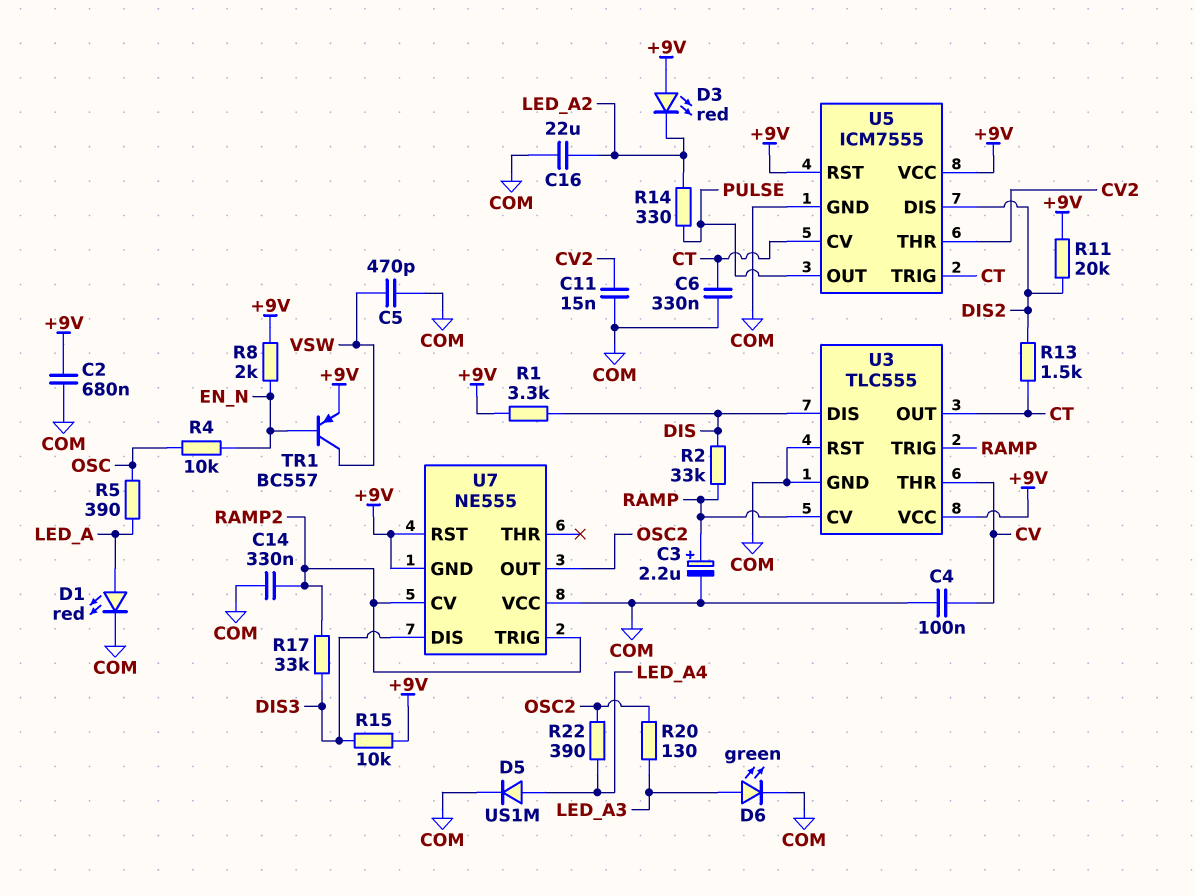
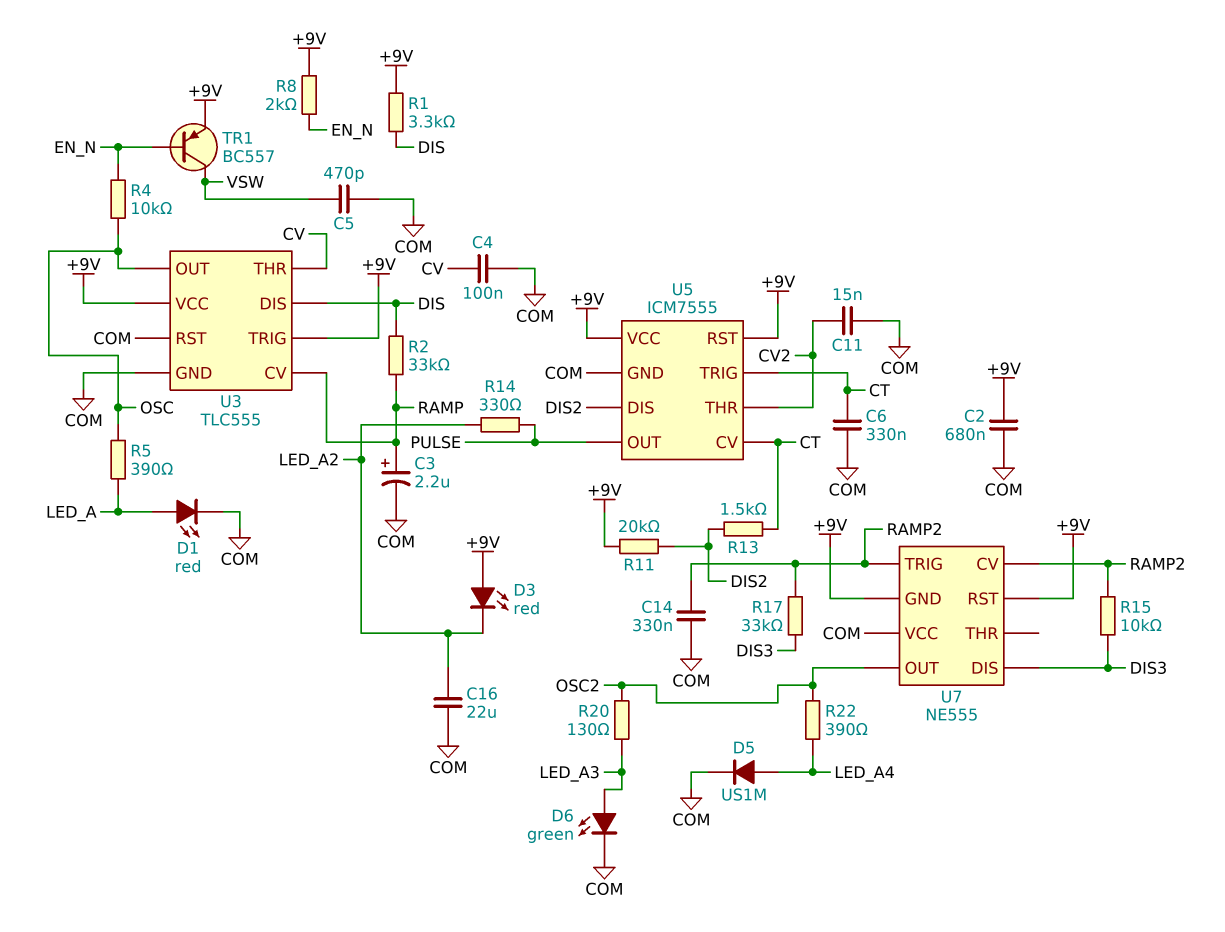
R15: 10k (+9V, DIS3) -> 10k (DIS3, RAMP2)
U3 pin OUT: CT -> OSC
U3 pin TRIG: RAMP -> +9V

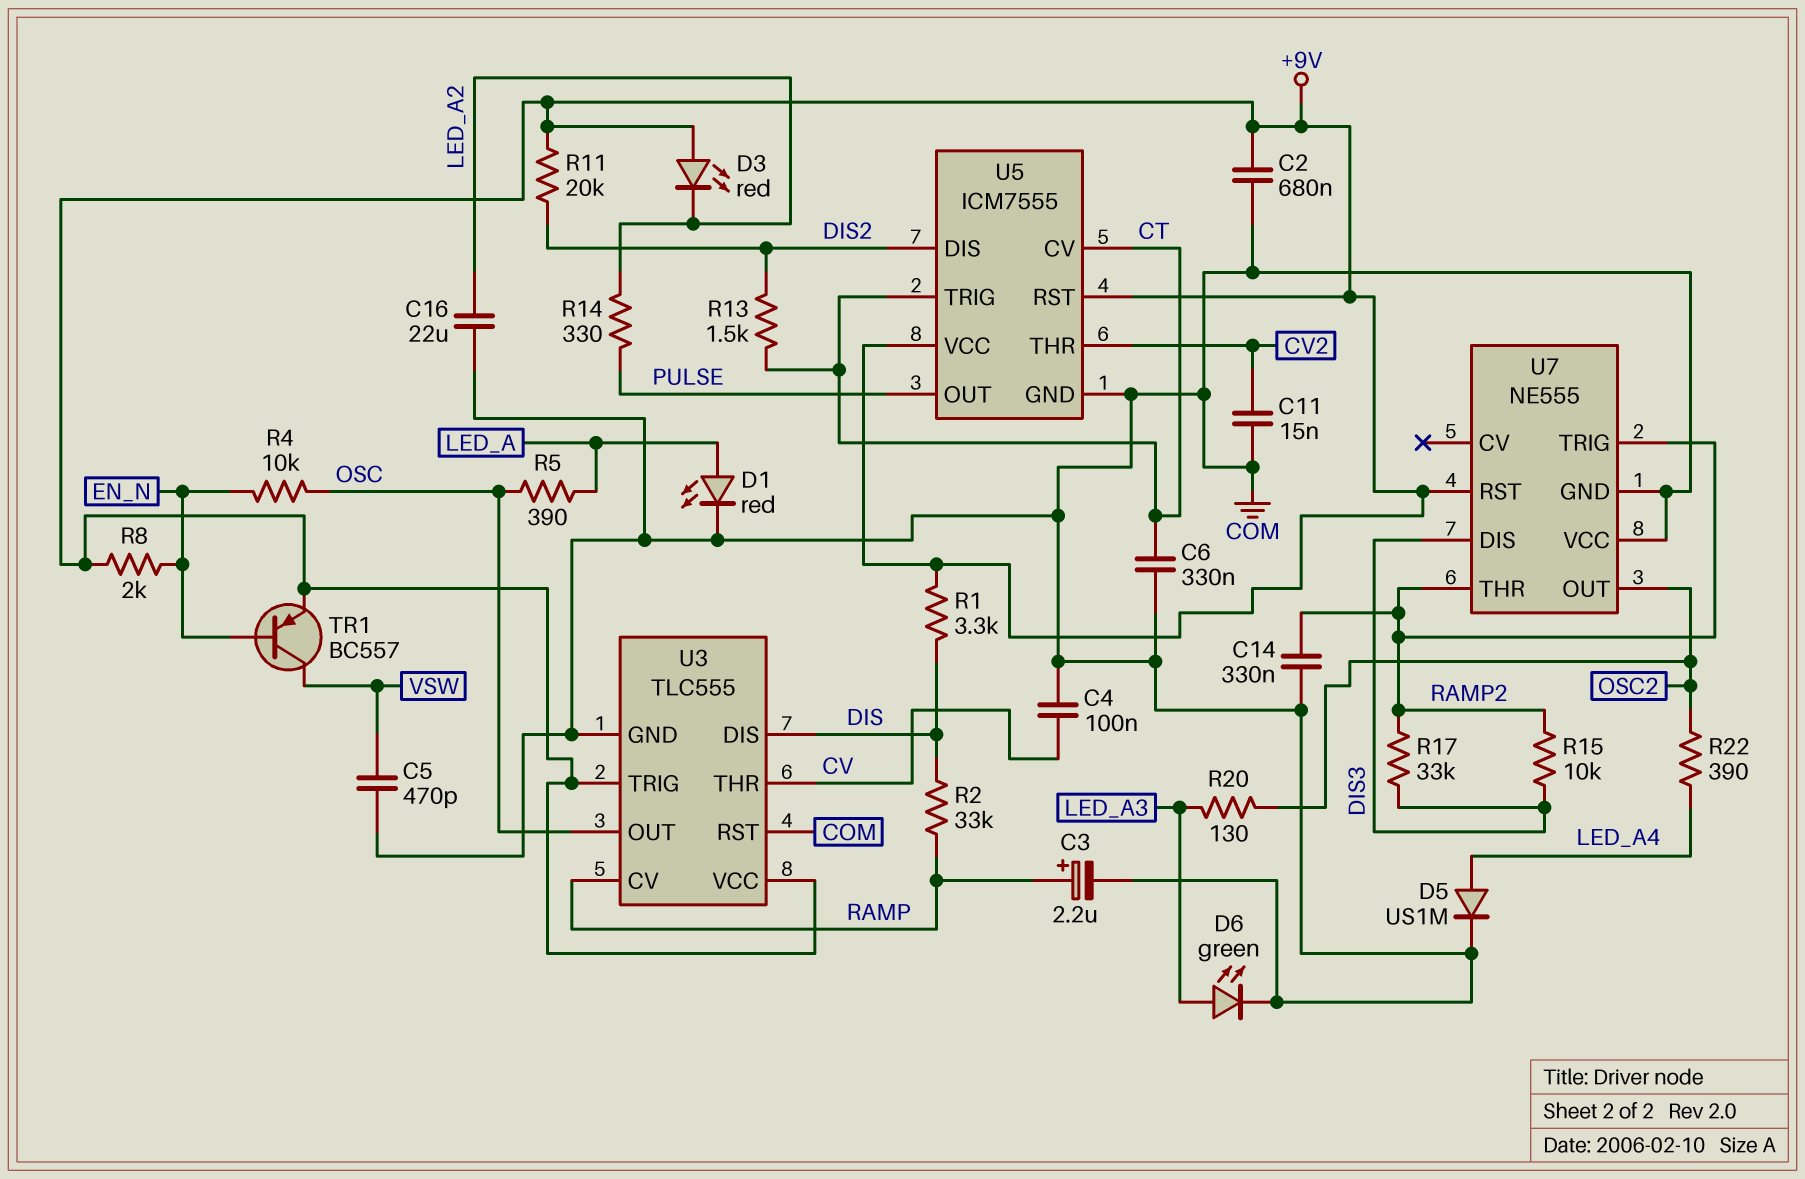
U7 pin CV: RAMP2 -> none
U7 pin GND: +9V -> COM
U7 pin THR: none -> RAMP2

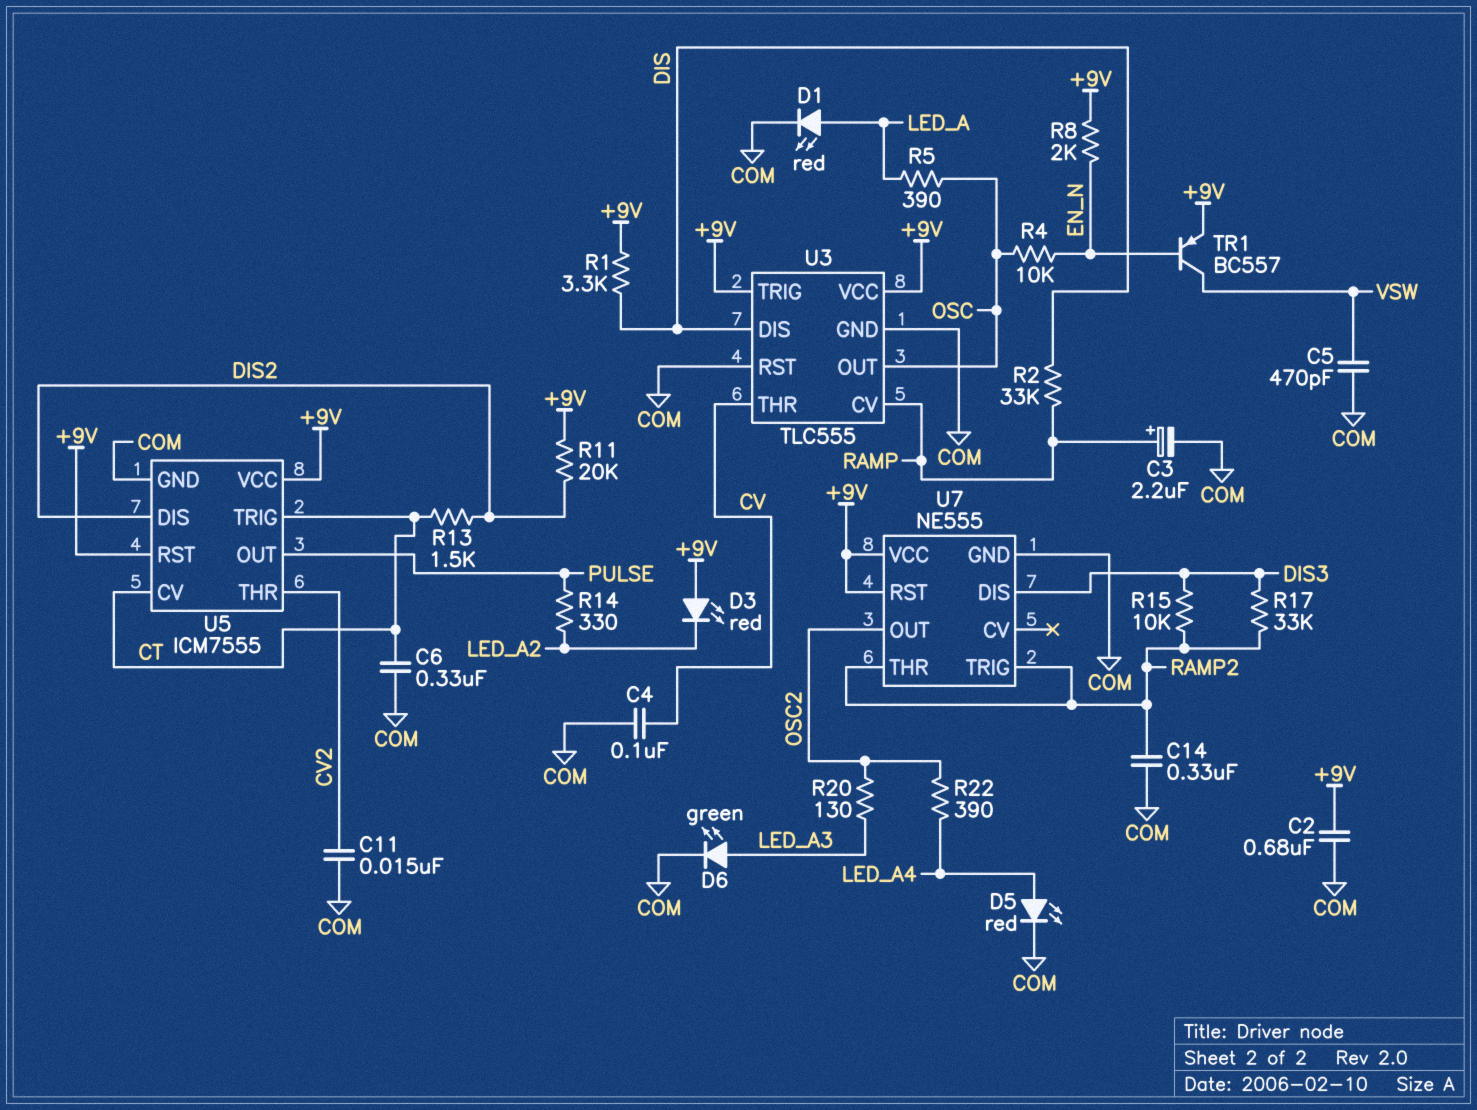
C16: 22uF (COM, LED_A2) -> none
D5: diode US1M (A LED_A4, K COM) -> LED red (A LED_A4, K COM)
U7 pin VCC: COM -> +9V

